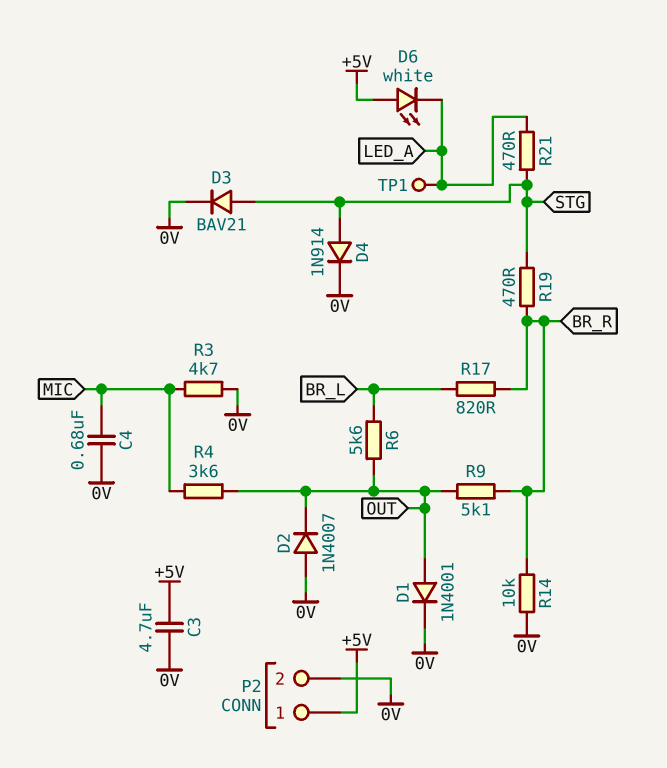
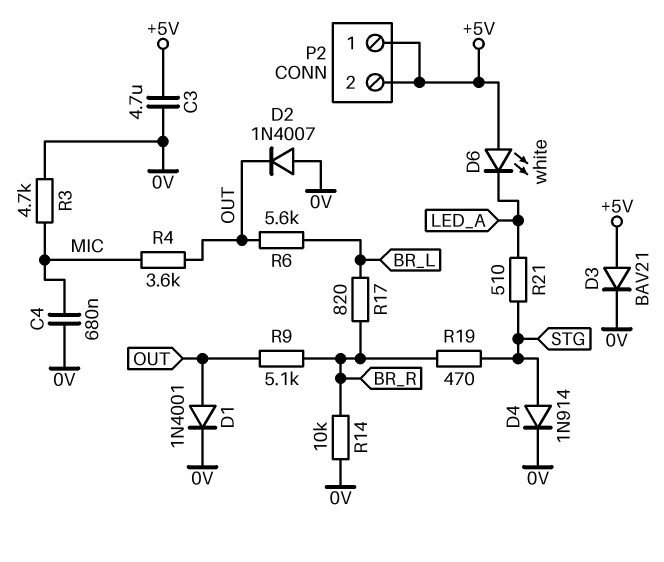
D3: diode BAV21 (A STG, K 0V) -> diode BAV21 (A +5V, K 0V)
P2 pin 2: 0V -> +5V
R21: 470 (LED_A, STG) -> 510 (LED_A, STG)
TP1: test point (LED_A) -> none

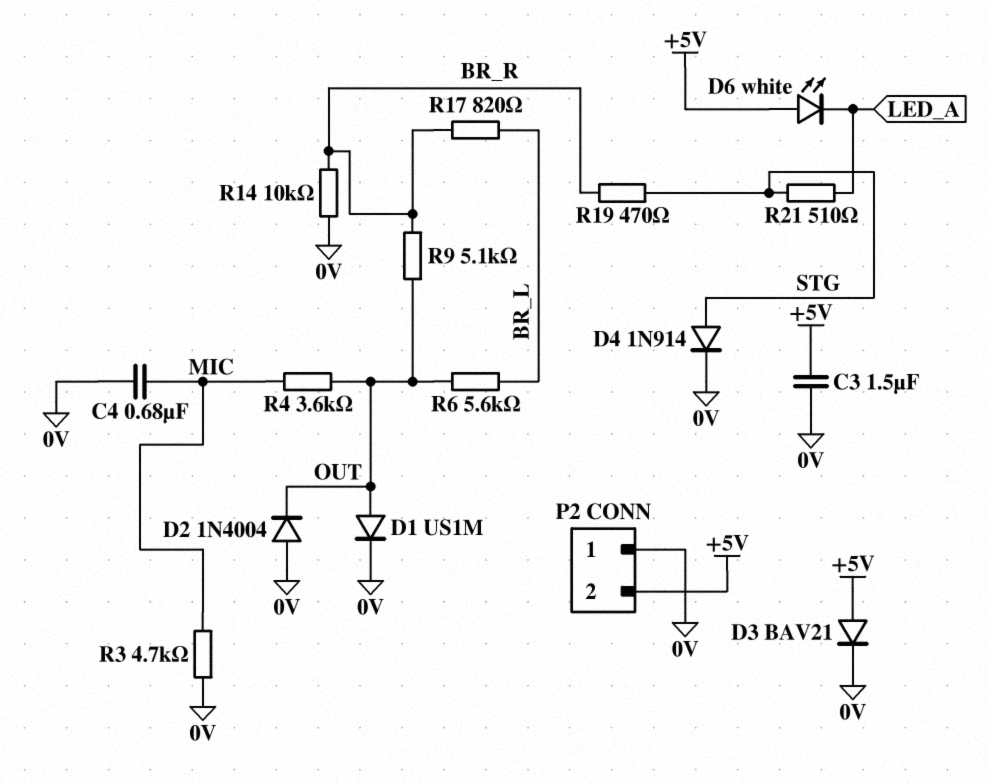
C3: 4.7uF (+5V, 0V) -> 1.5uF (+5V, 0V)
D1: diode 1N4001 (A OUT, K 0V) -> diode US1M (A OUT, K 0V)
D2: diode 1N4007 (A 0V, K OUT) -> diode 1N4004 (A 0V, K OUT)
P2 pin 1: +5V -> 0V

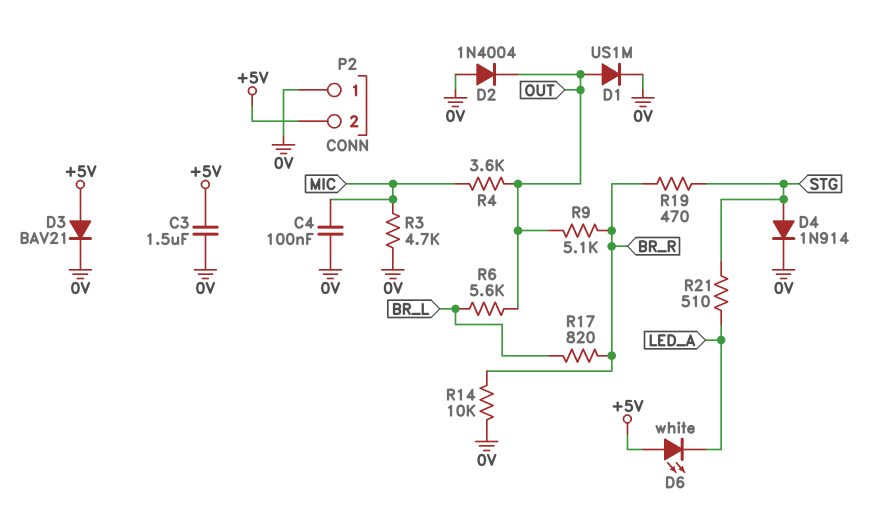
C4: 680nF (0V, MIC) -> 100nF (0V, MIC)

